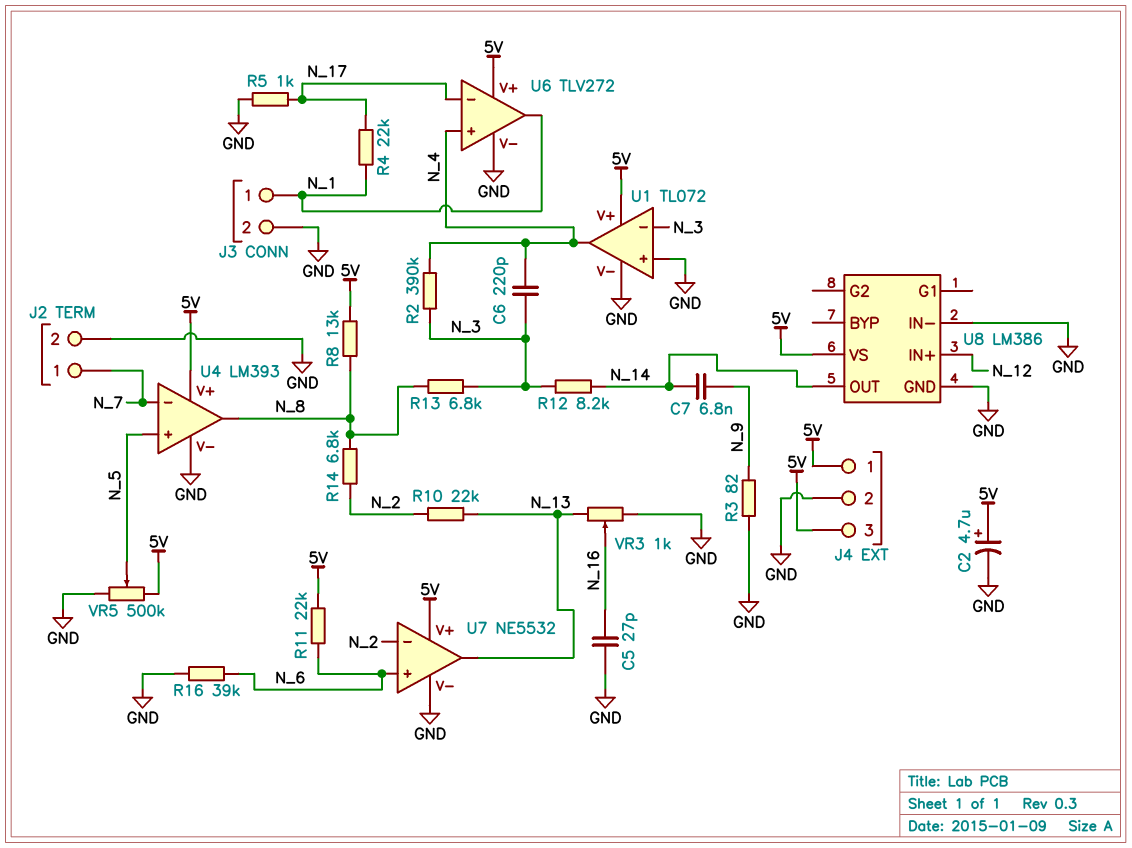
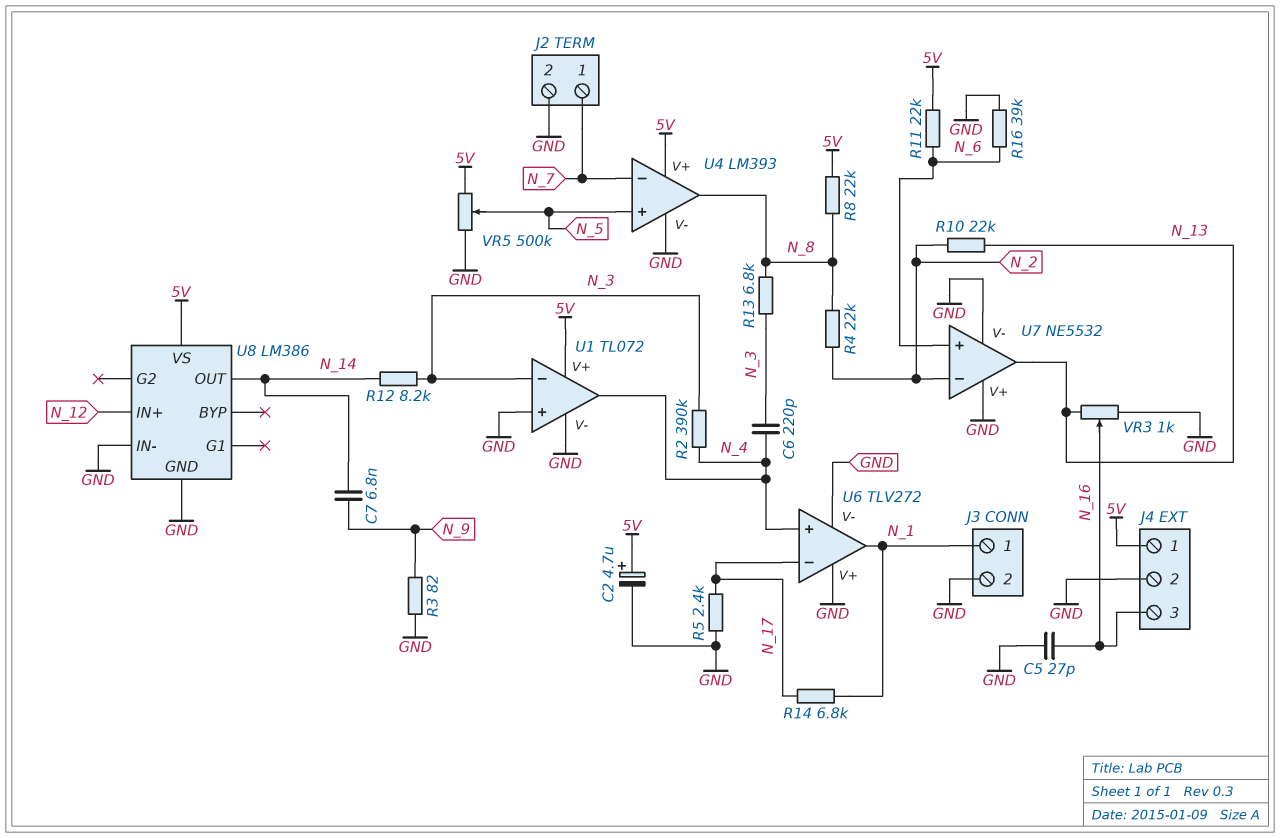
J4 pin 3: 5V -> N_16
R4: 22k (N_1, N_17) -> 22k (N_2, N_8)
R5: 1k (GND, N_17) -> 2.4k (GND, N_17)
R8: 13k (5V, N_8) -> 22k (5V, N_8)
R14: 6.8k (N_2, N_8) -> 6.8k (N_1, N_17)
U6 pin V+: 5V -> GND
U7 pin V+: 5V -> GND

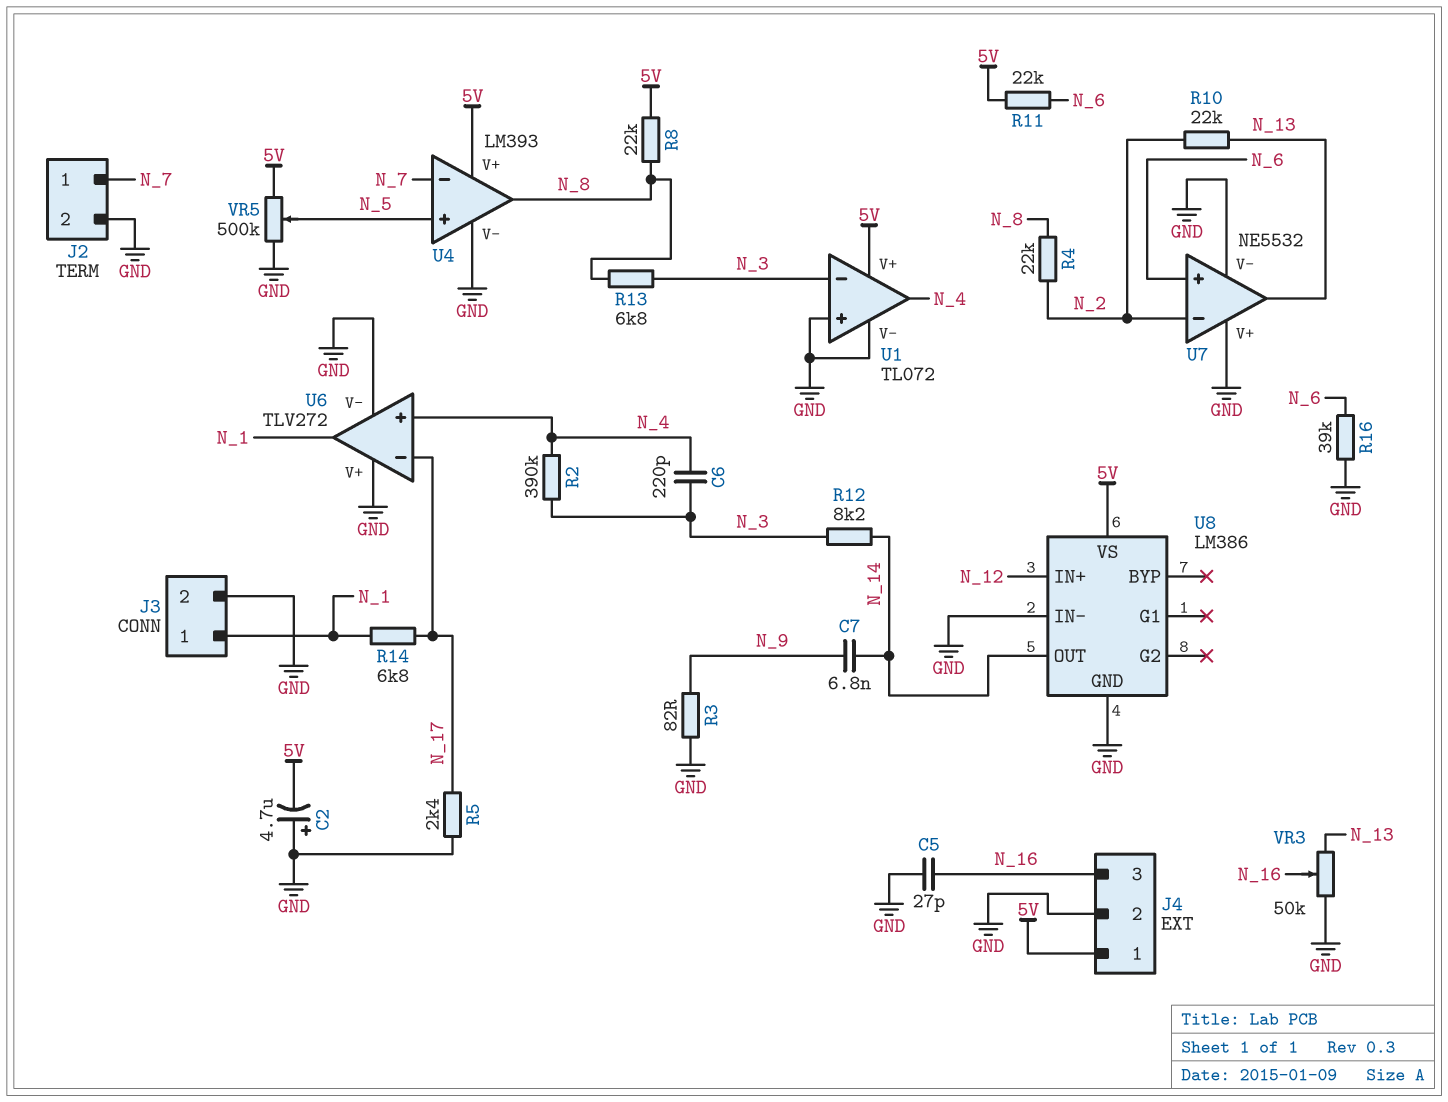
C2: 4.7uF (plus 5V, minus GND) -> 4.7uF (plus GND, minus 5V)
VR3: 1k (GND, N_13, wiper N_16) -> 50k (GND, N_13, wiper N_16)

